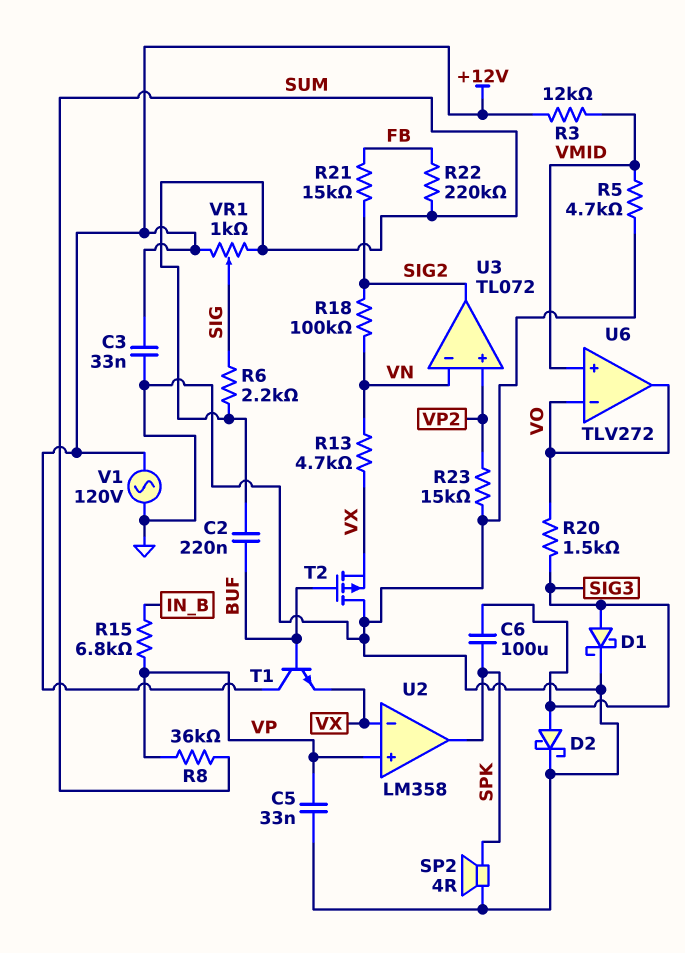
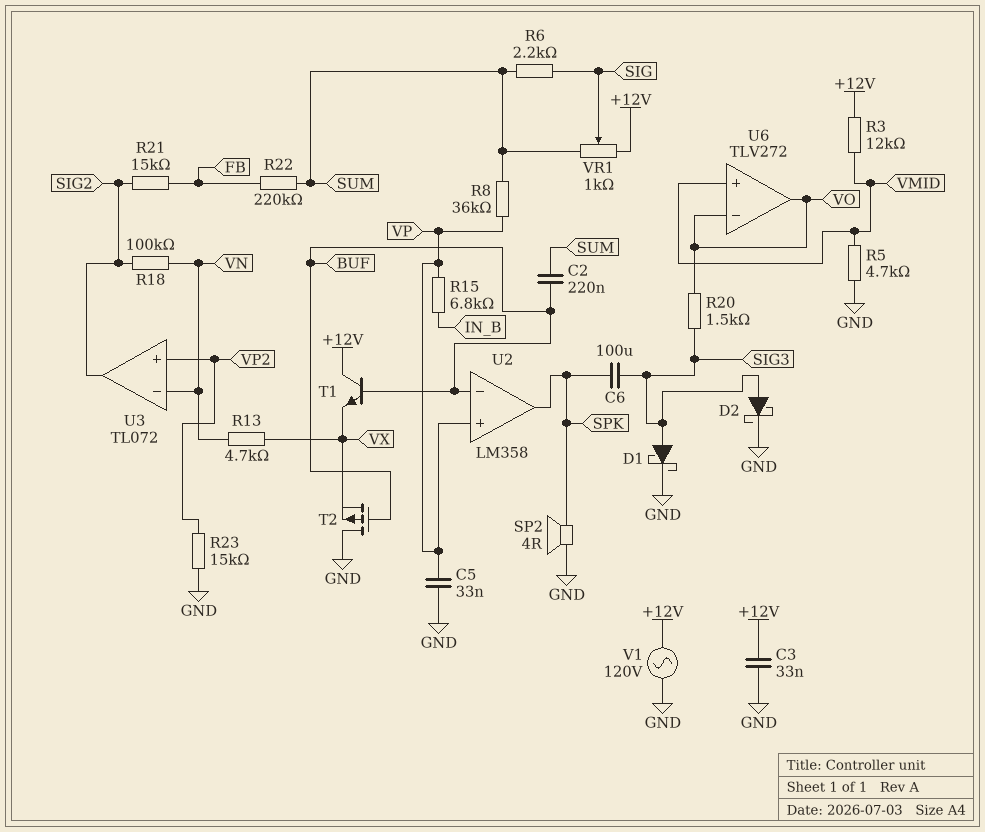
U2 pin in-: VX -> BUF

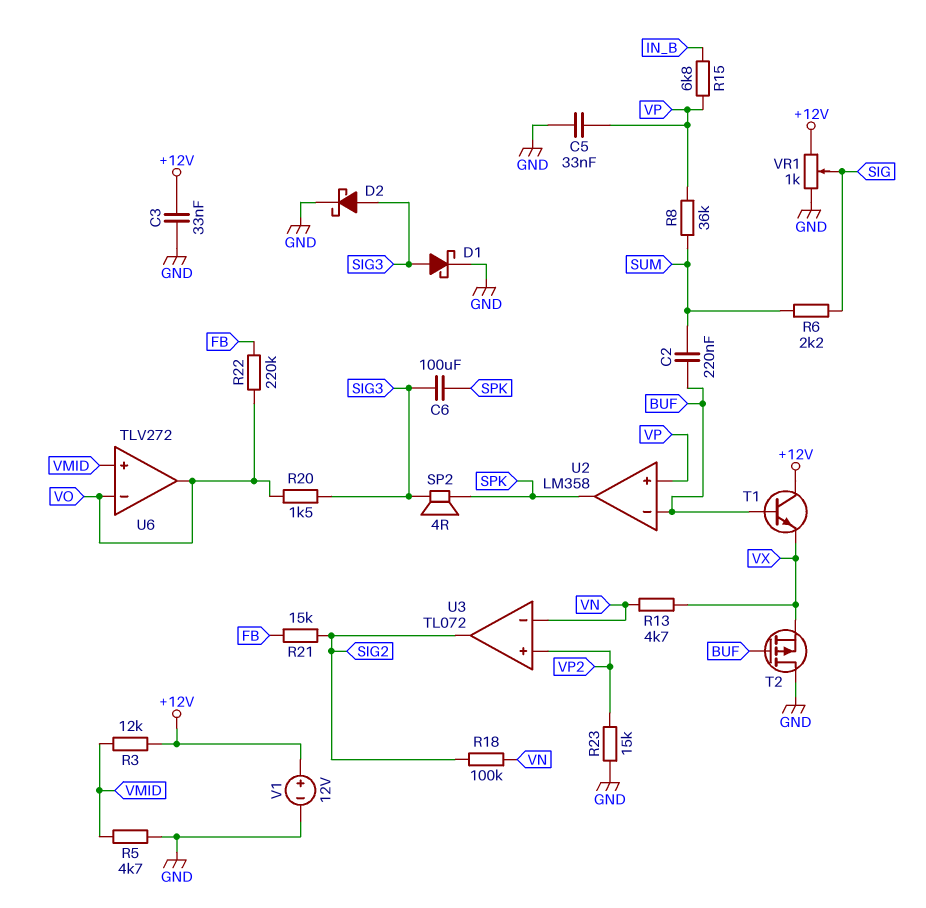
R22: 220k (FB, SUM) -> 220k (FB, VO)
SP2: speaker 4R (GND, SPK) -> speaker 4R (SIG3, SPK)
V1: AC 120V (+12V, GND) -> 12V (plus +12V, minus GND)
VR1: 1k (+12V, SUM, wiper SIG) -> 1k (+12V, GND, wiper SIG)

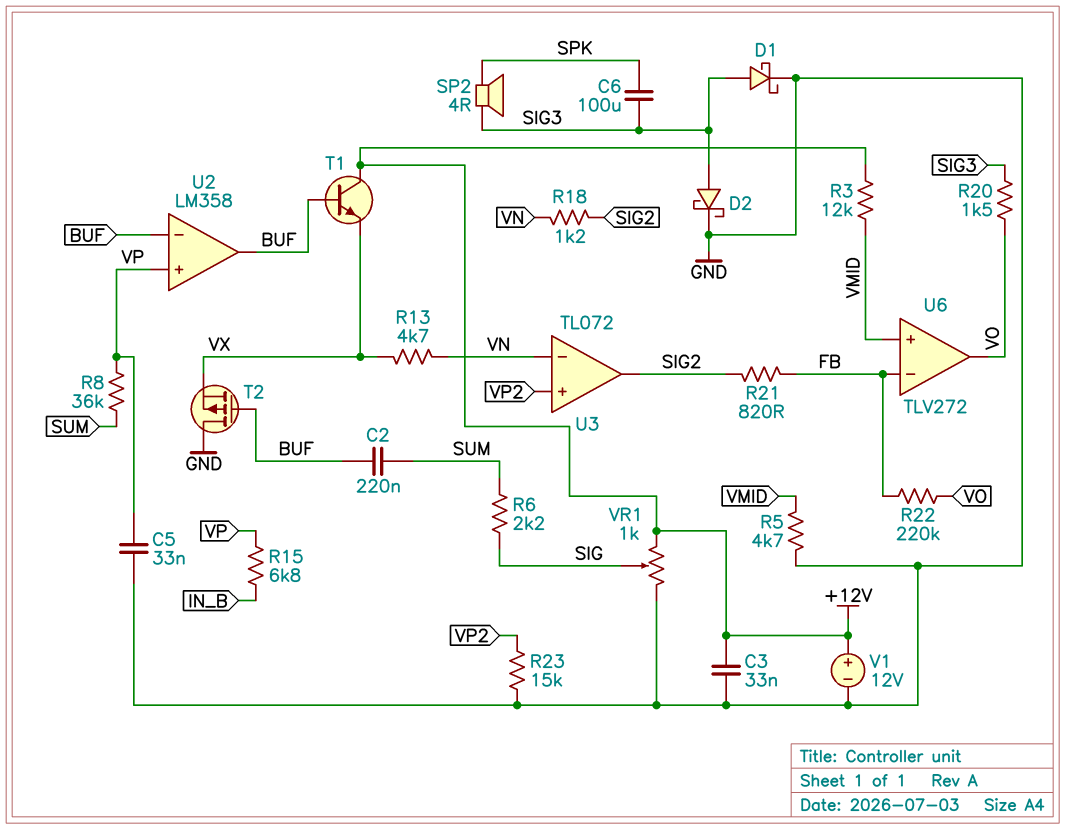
R18: 100k (SIG2, VN) -> 1.2k (SIG2, VN)
R21: 15k (FB, SIG2) -> 820 (FB, SIG2)
U2 pin out: SPK -> BUF
U6 pin in-: VO -> FB

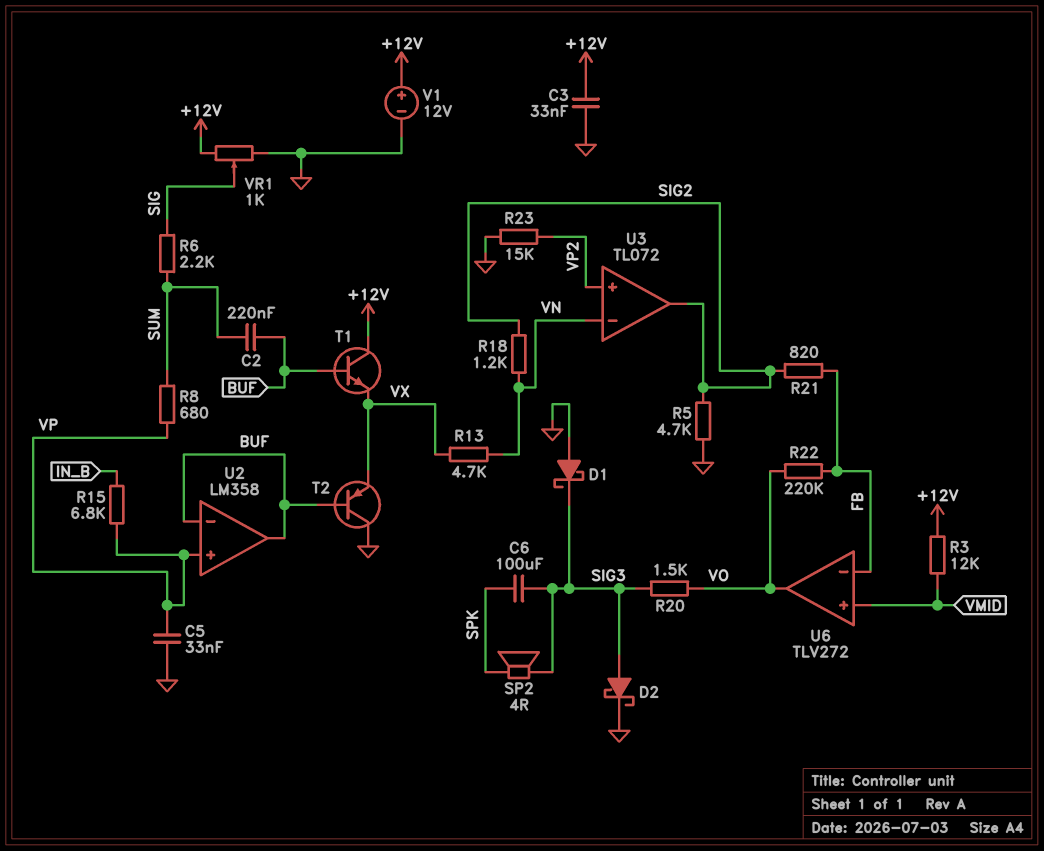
D1: schottky (A SIG3, K GND) -> schottky (A GND, K SIG3)
R5: 4.7k (GND, VMID) -> 4.7k (GND, SIG2)
R8: 36k (SUM, VP) -> 680 (SUM, VP)
T2: PMOS (G BUF, D GND, S VX) -> PNP (B BUF, C GND, E VX)

